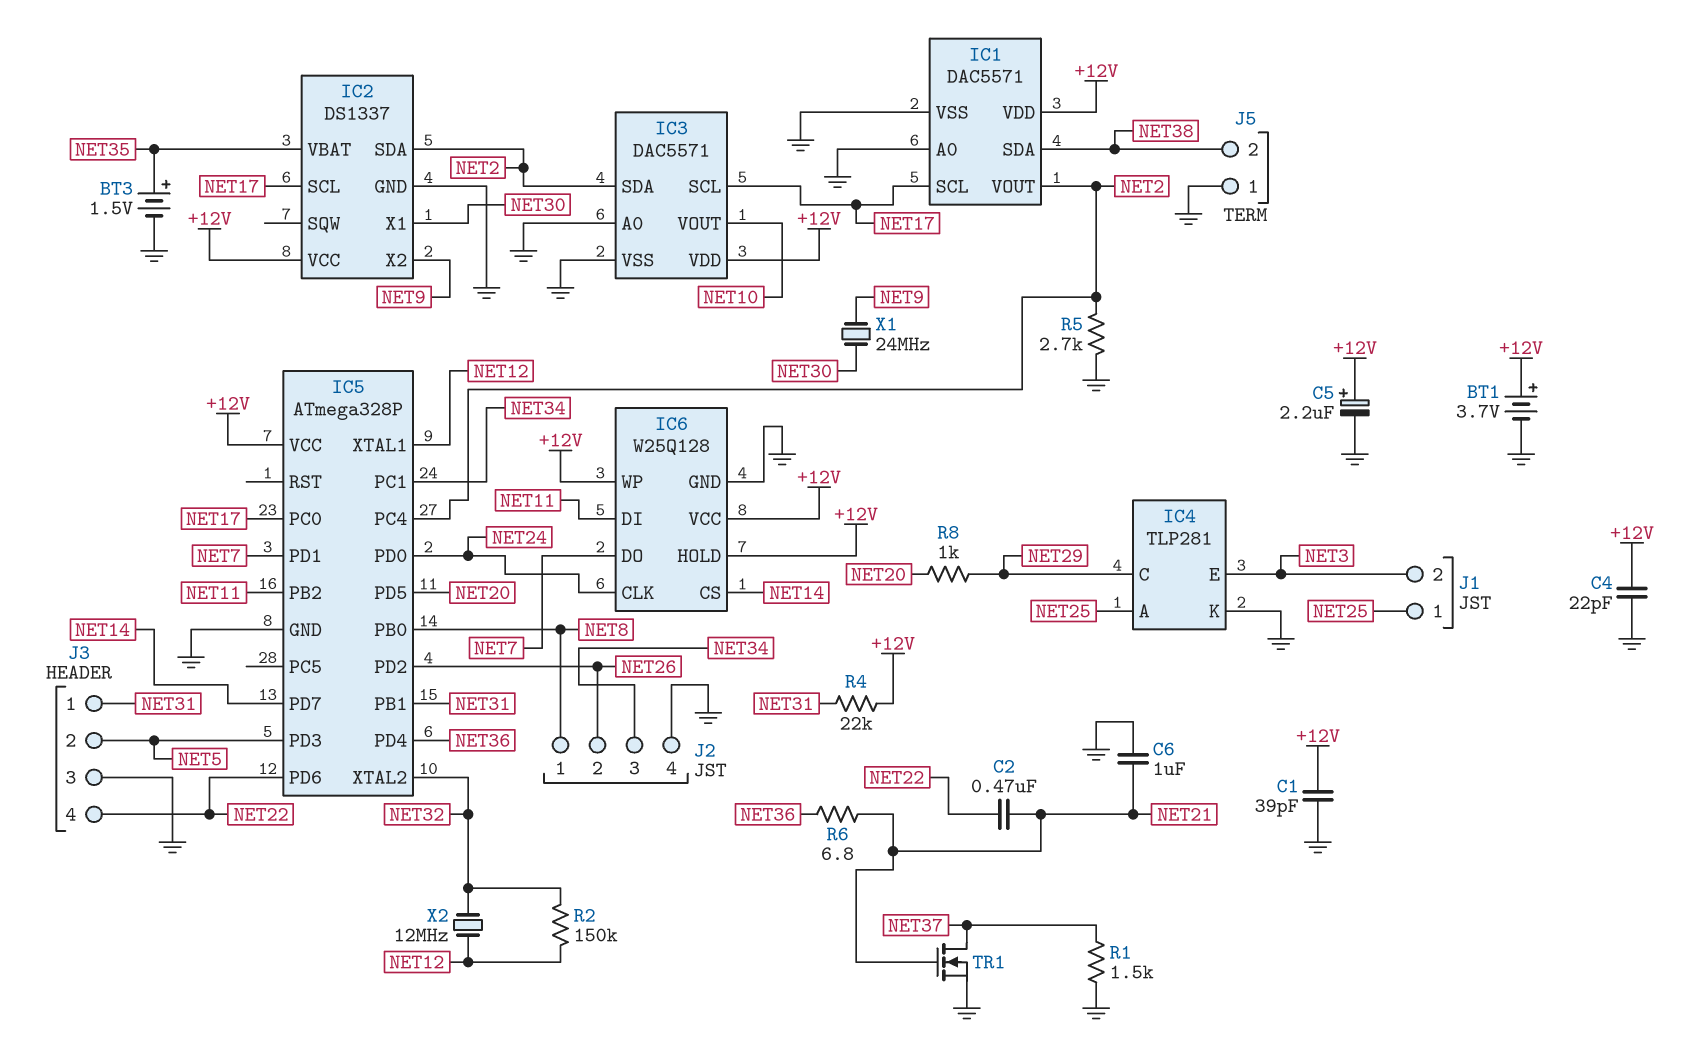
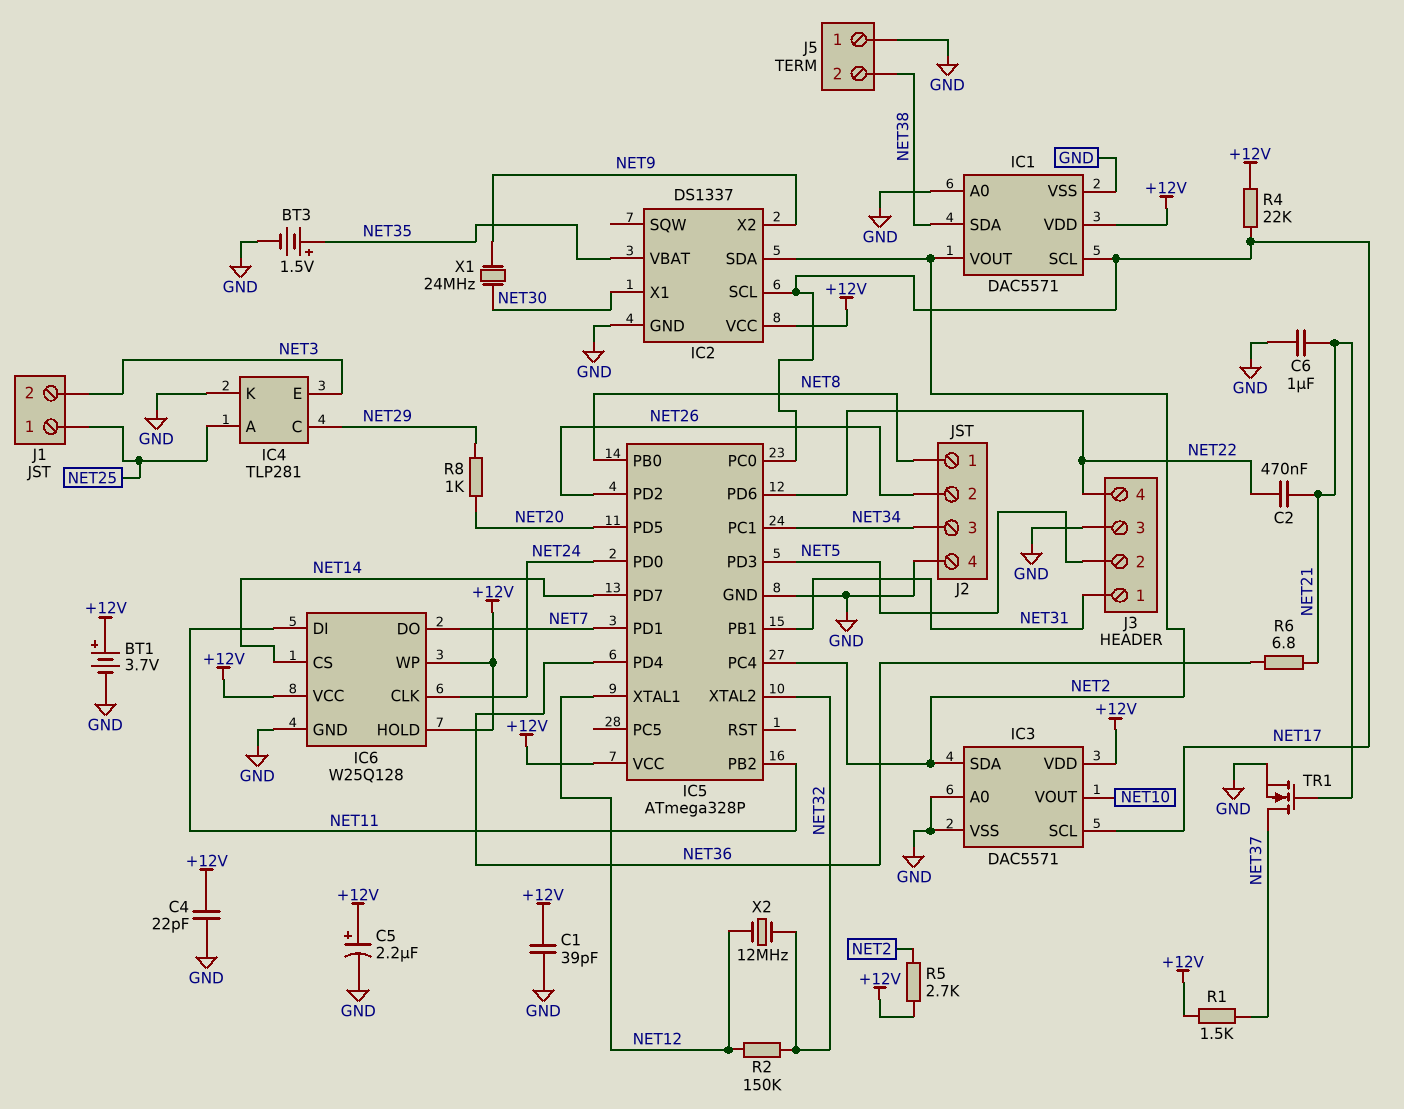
R1: 1.5k (GND, NET37) -> 1.5k (+12V, NET37)
R4: 22k (+12V, NET31) -> 22k (+12V, NET17)
R5: 2.7k (GND, NET2) -> 2.7k (+12V, NET2)

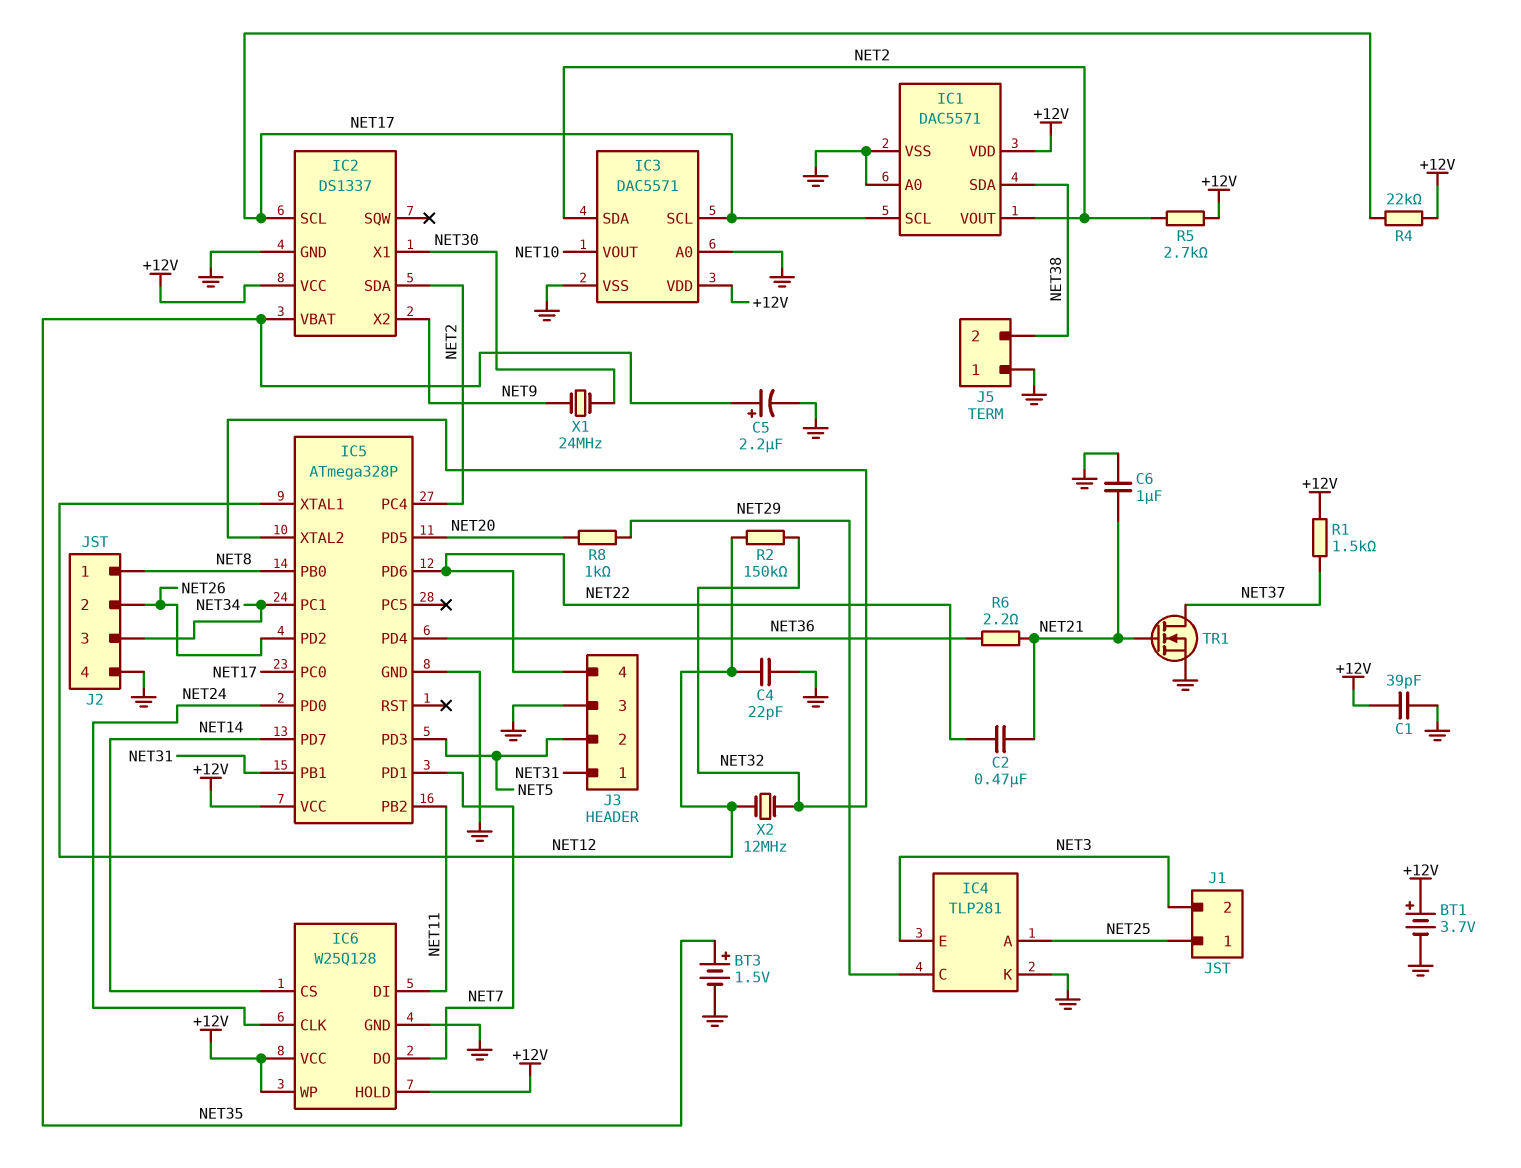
C4: 22pF (+12V, GND) -> 22pF (GND, NET12)
C5: 2.2uF (plus +12V, minus GND) -> 2.2uF (plus NET35, minus GND)
R6: 6.8 (NET21, NET36) -> 2.2 (NET21, NET36)

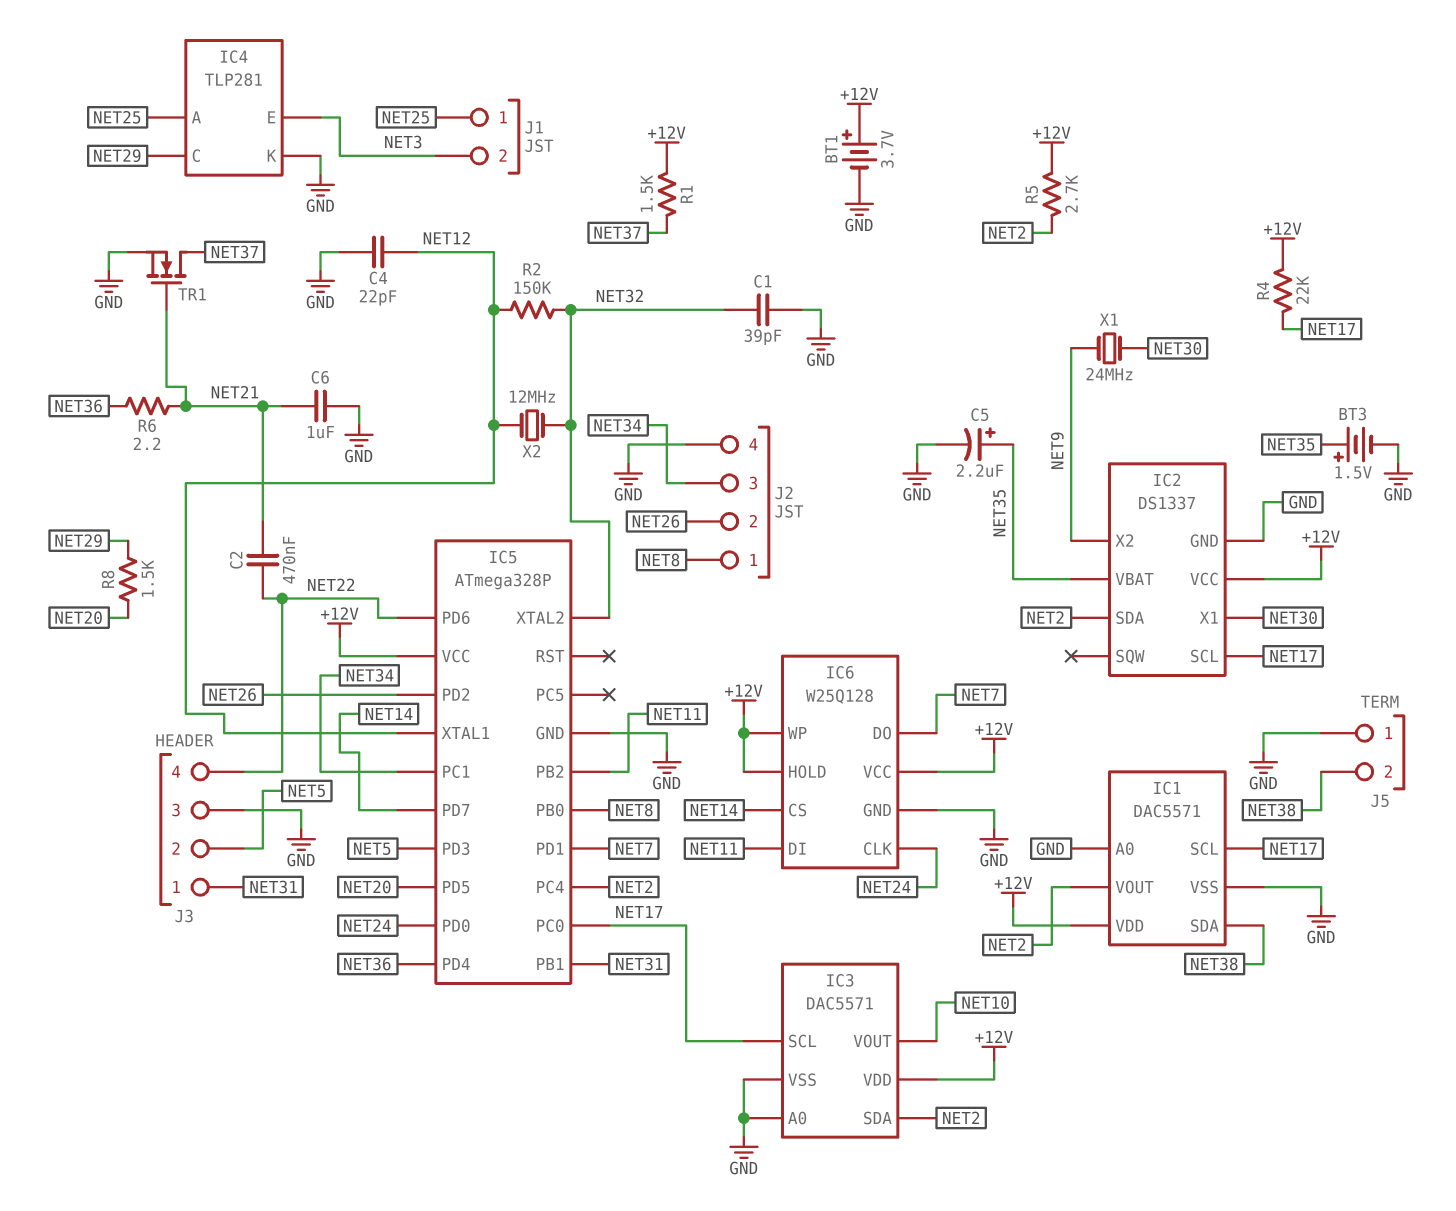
C1: 39pF (+12V, GND) -> 39pF (GND, NET32)
R8: 1k (NET20, NET29) -> 1.5k (NET20, NET29)

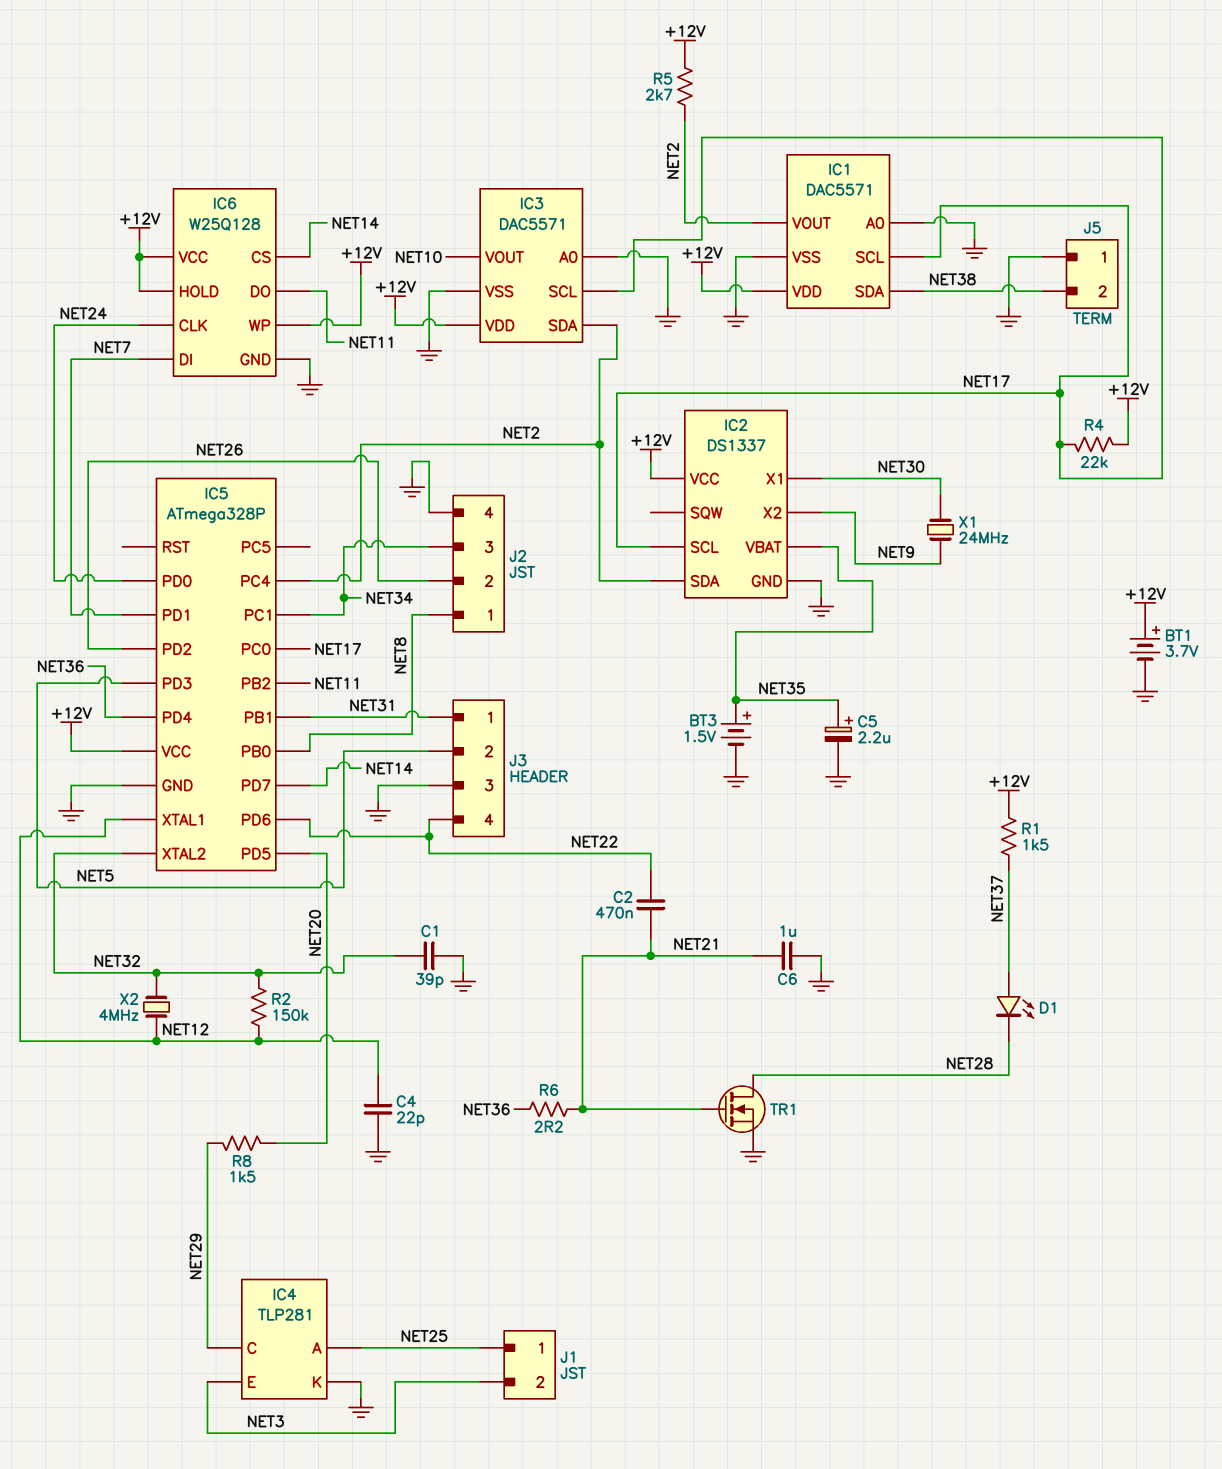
D1: none -> LED (A NET37, K NET28)
IC6 pin DI: NET11 -> NET7
IC6 pin DO: NET7 -> NET11
TR1: NMOS (G NET21, D NET37, S GND) -> NMOS (G NET21, D NET28, S GND)
X2: 12MHz (NET12, NET32) -> 4MHz (NET12, NET32)

